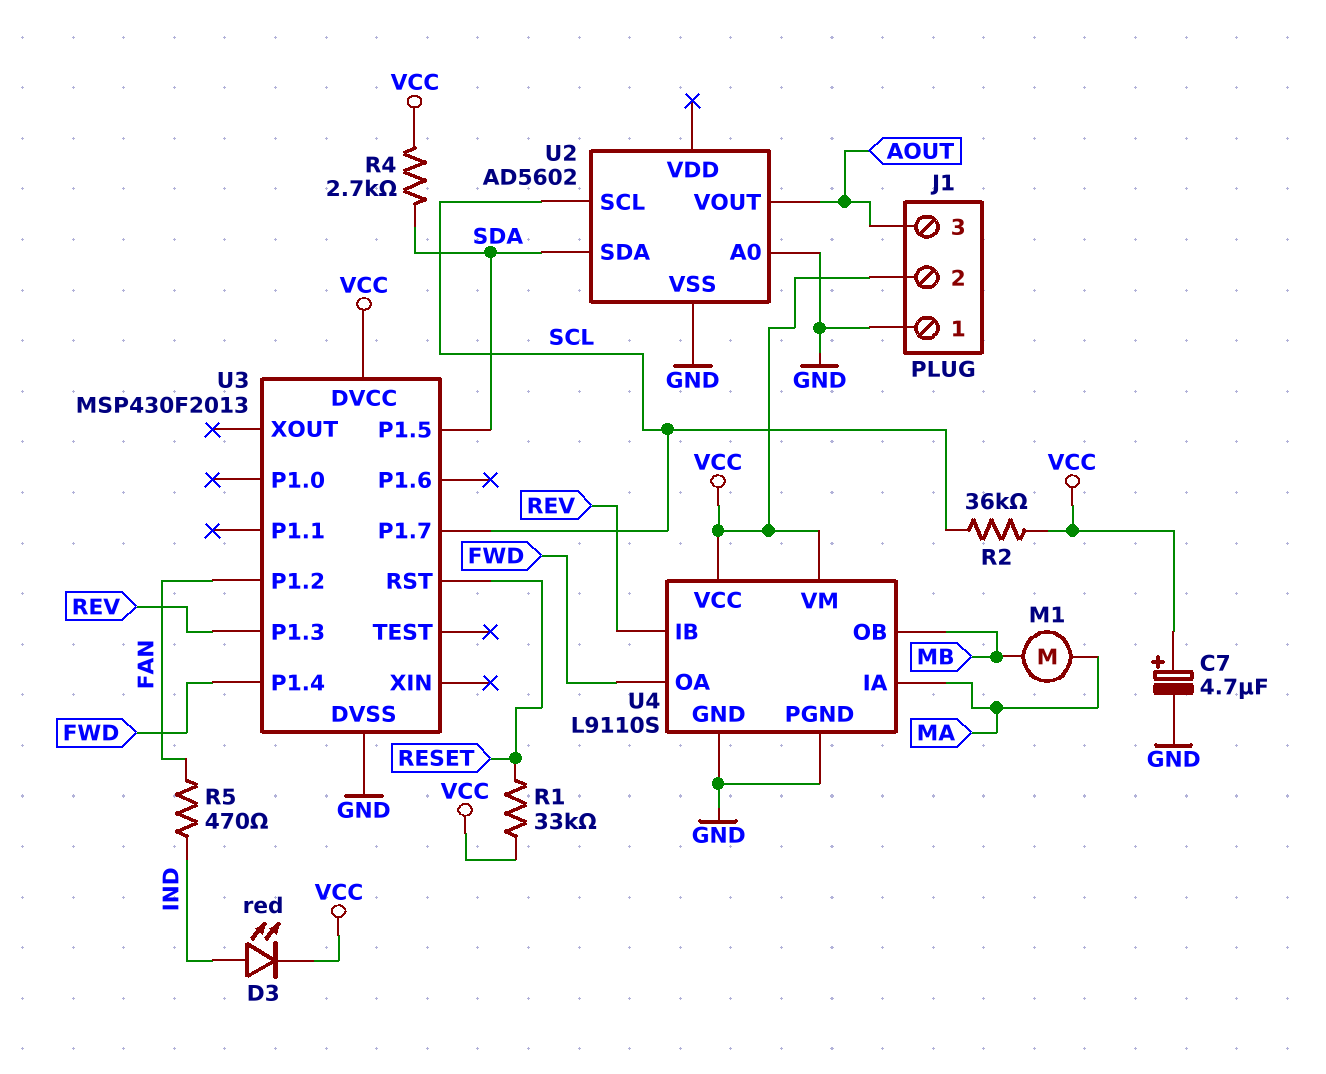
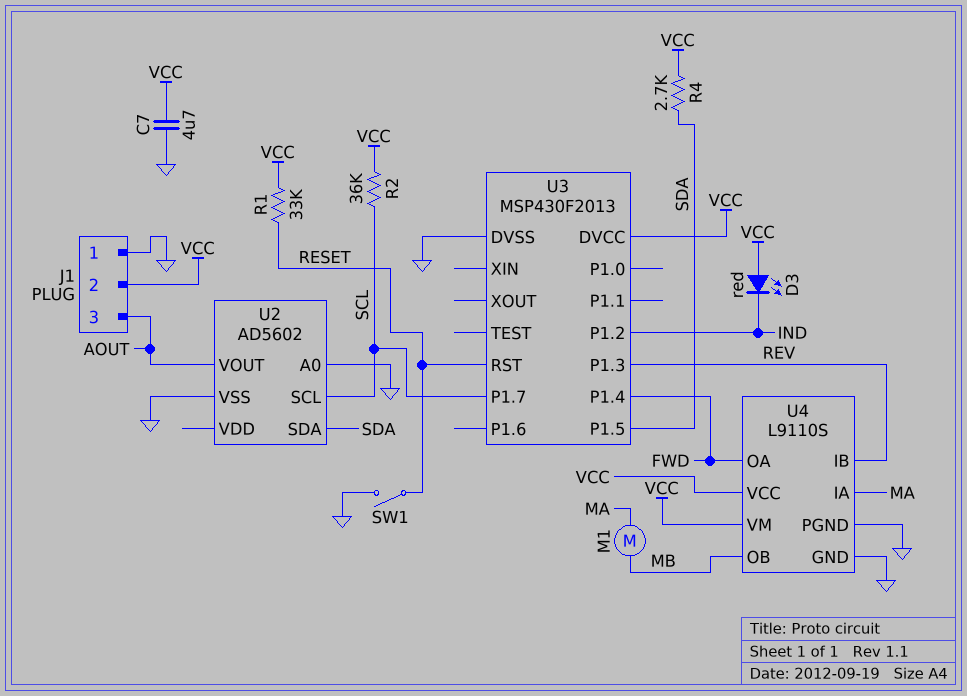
C7: 4.7uF (plus VCC, minus GND) -> 4.7uF (GND, VCC)
D3: LED red (A IND, K VCC) -> LED red (A VCC, K IND)
R5: 470 (FAN, IND) -> none
SW1: none -> switch (GND, RESET)
U3 pin P1.2: FAN -> IND

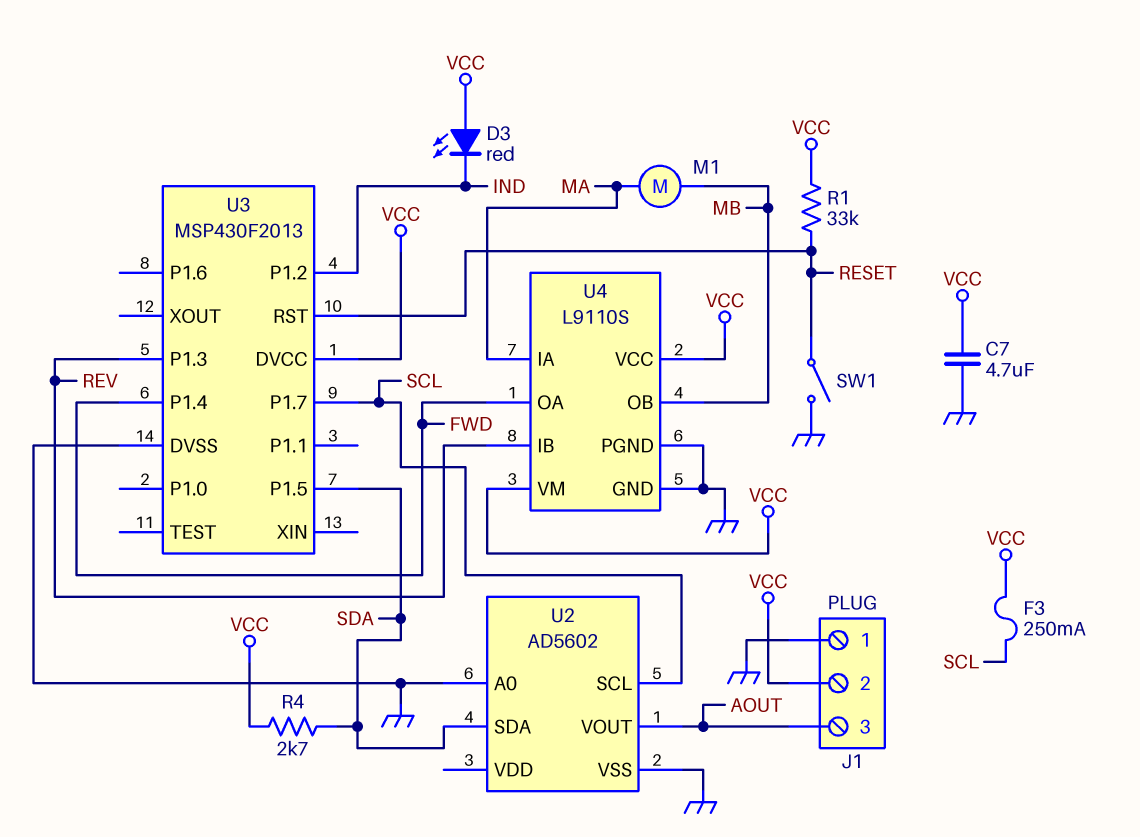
F3: none -> 250mA (SCL, VCC)
R2: 36k (SCL, VCC) -> none

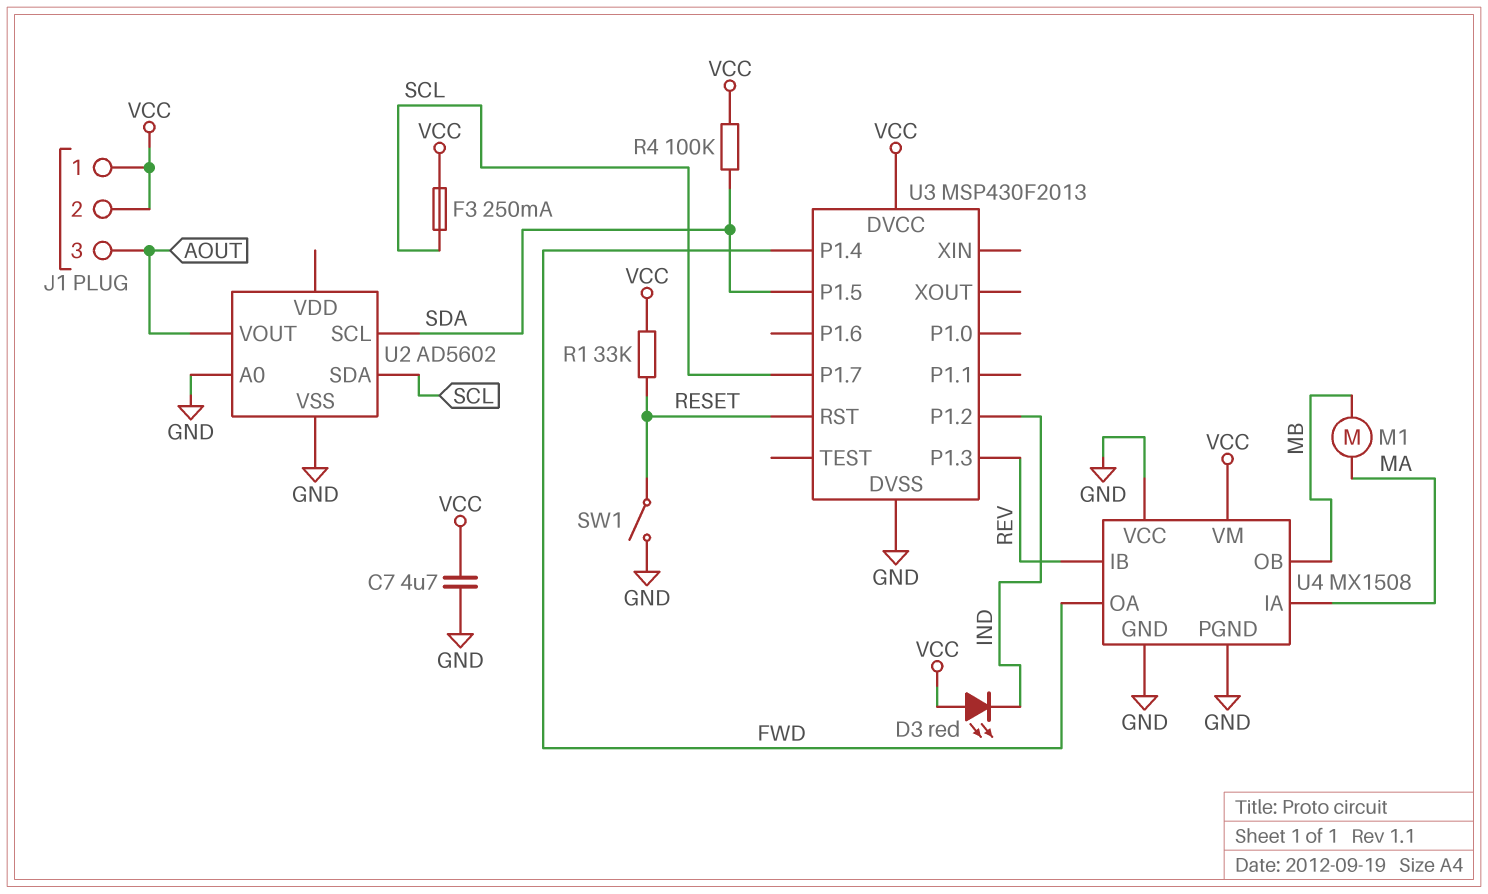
J1 pin 1: GND -> VCC
R4: 2.7k (SDA, VCC) -> 100k (SDA, VCC)
U2 pin SCL: SCL -> SDA
U2 pin SDA: SDA -> SCL
U4: L9110S -> MX1508
U4 pin VCC: VCC -> GND

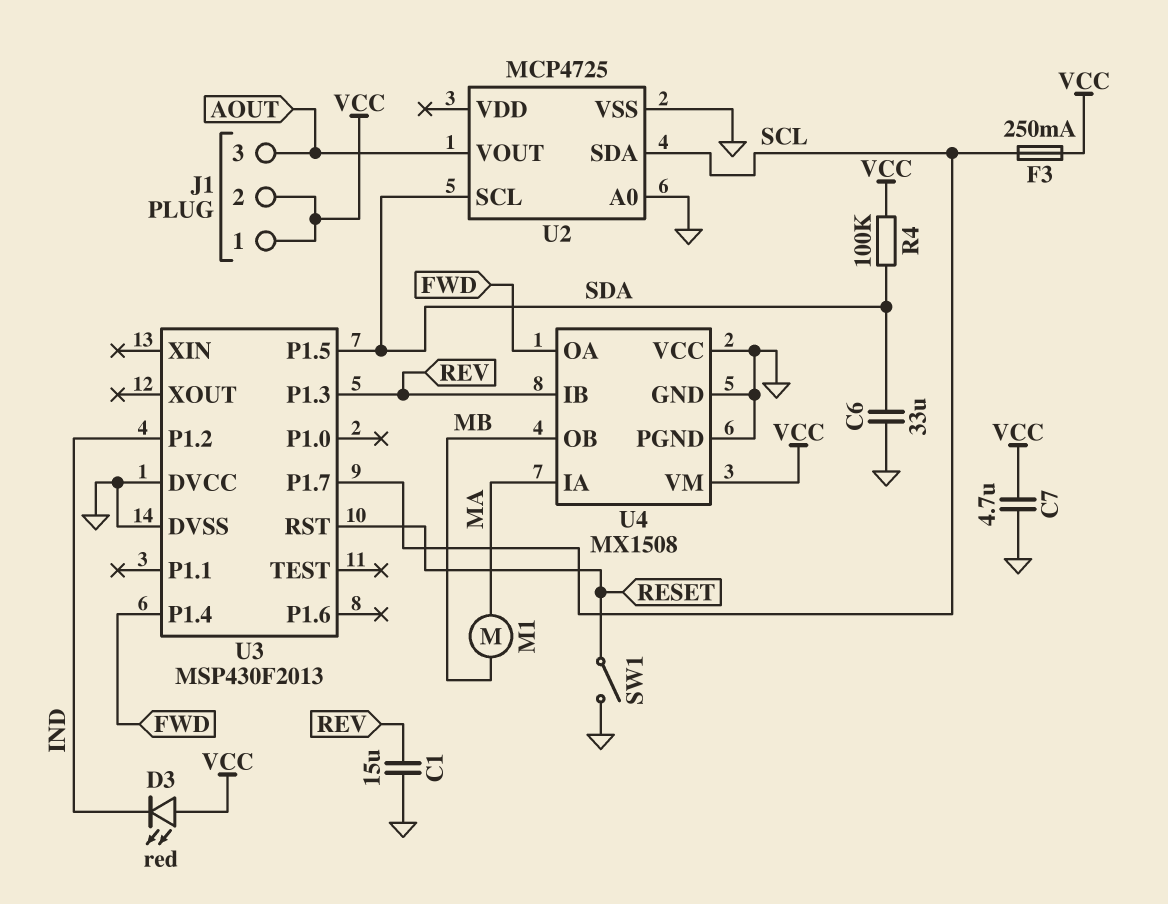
C1: none -> 15uF (GND, REV)
C6: none -> 33uF (GND, SDA)
R1: 33k (RESET, VCC) -> none
U2: AD5602 -> MCP4725
U3 pin DVCC: VCC -> GND

